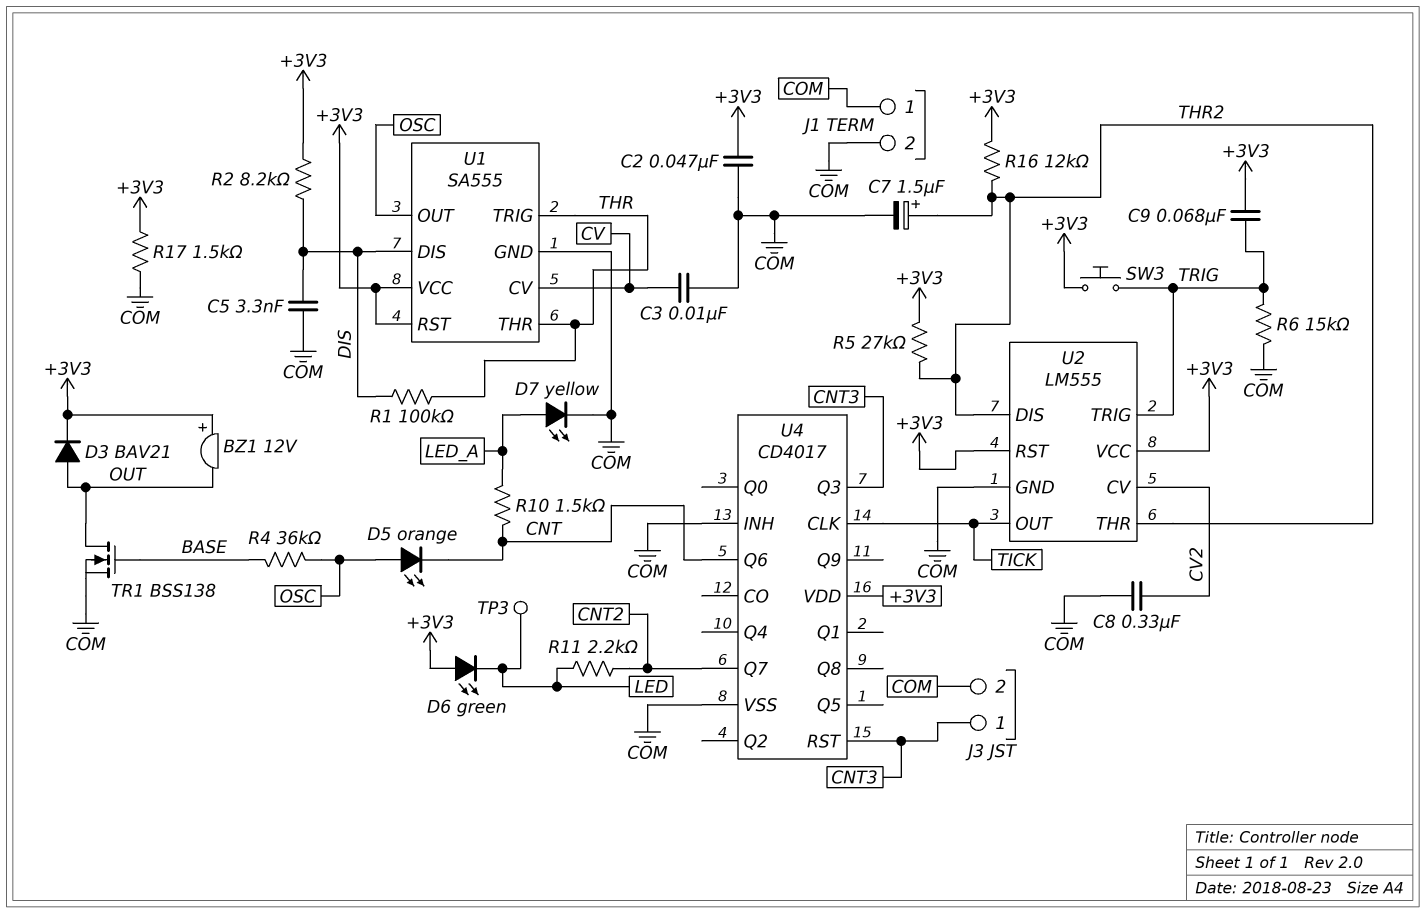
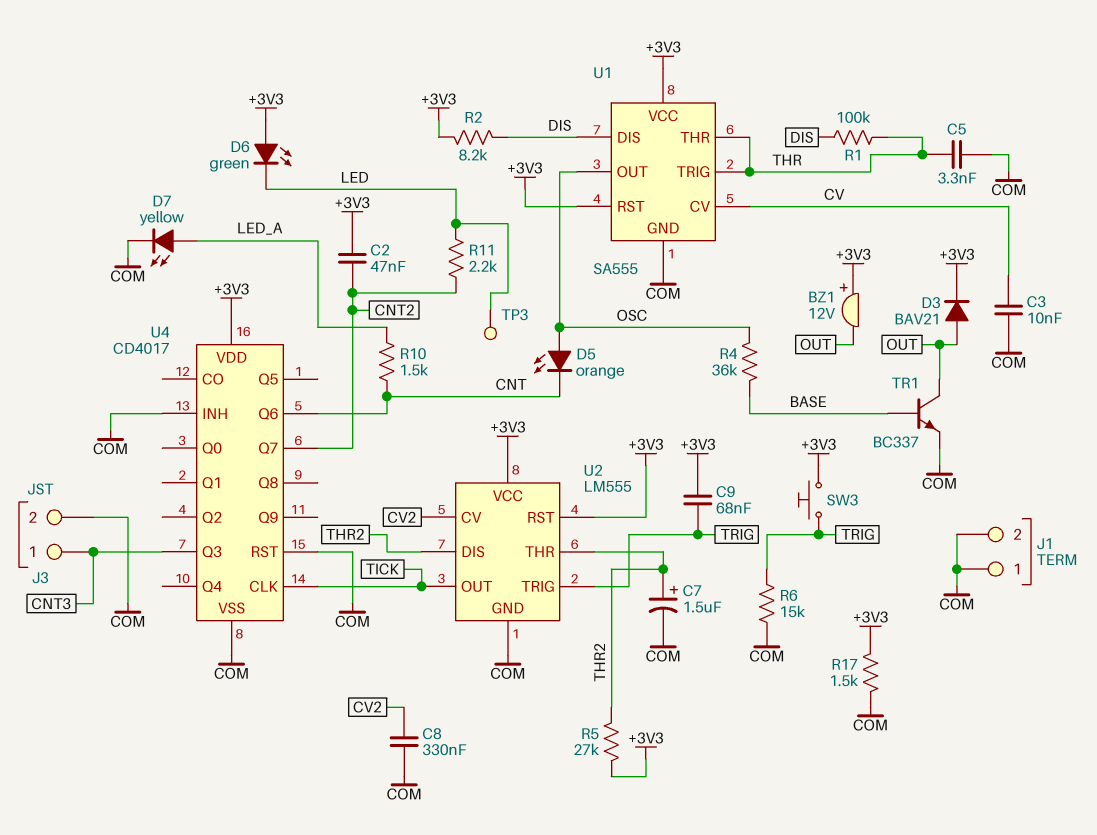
C2: 47nF (+3V3, COM) -> 47nF (+3V3, CNT2)
C5: 3.3nF (COM, DIS) -> 3.3nF (COM, THR)
R16: 12k (+3V3, THR2) -> none
TR1: NMOS BSS138 (G BASE, D OUT, S COM) -> NPN BC337 (B BASE, C OUT, E COM)
U4 pin RST: CNT3 -> COM

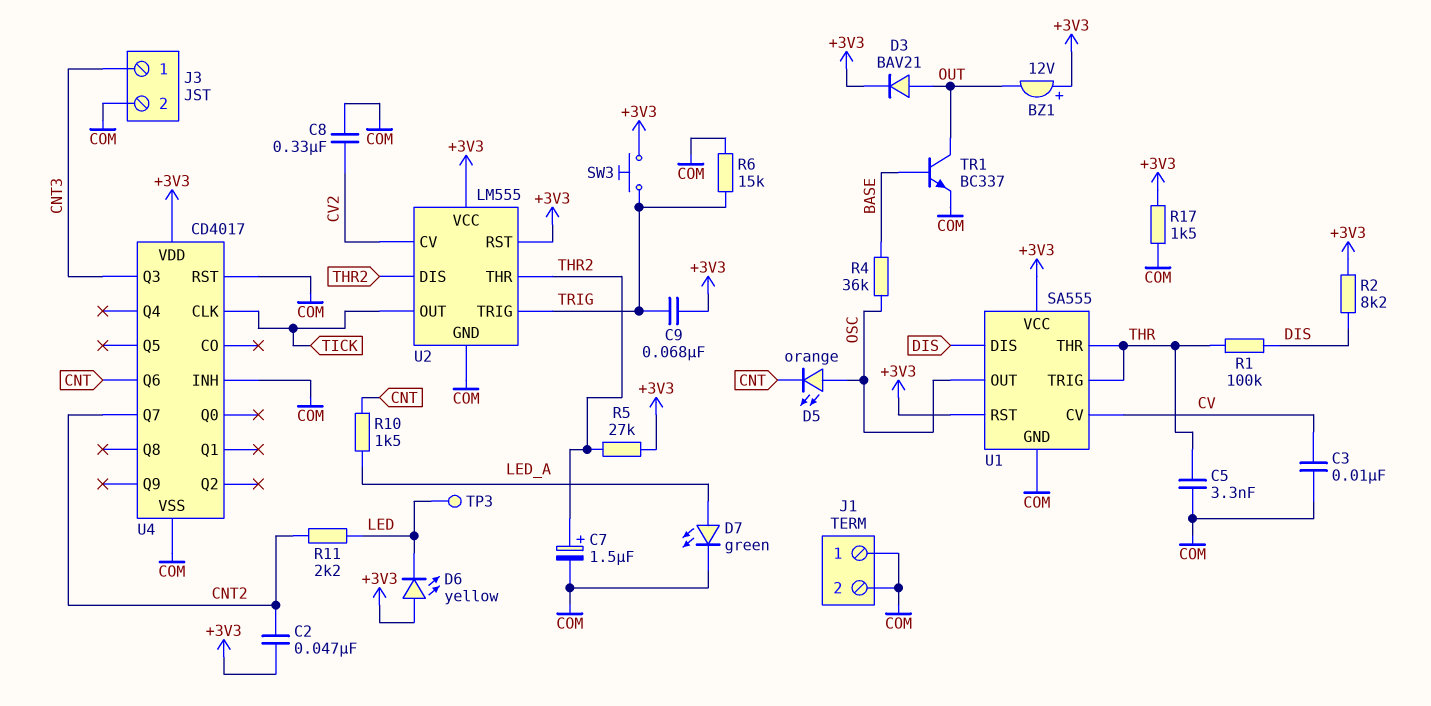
D6: LED green (A +3V3, K LED) -> LED yellow (A +3V3, K LED)
D7: LED yellow (A LED_A, K COM) -> LED green (A LED_A, K COM)

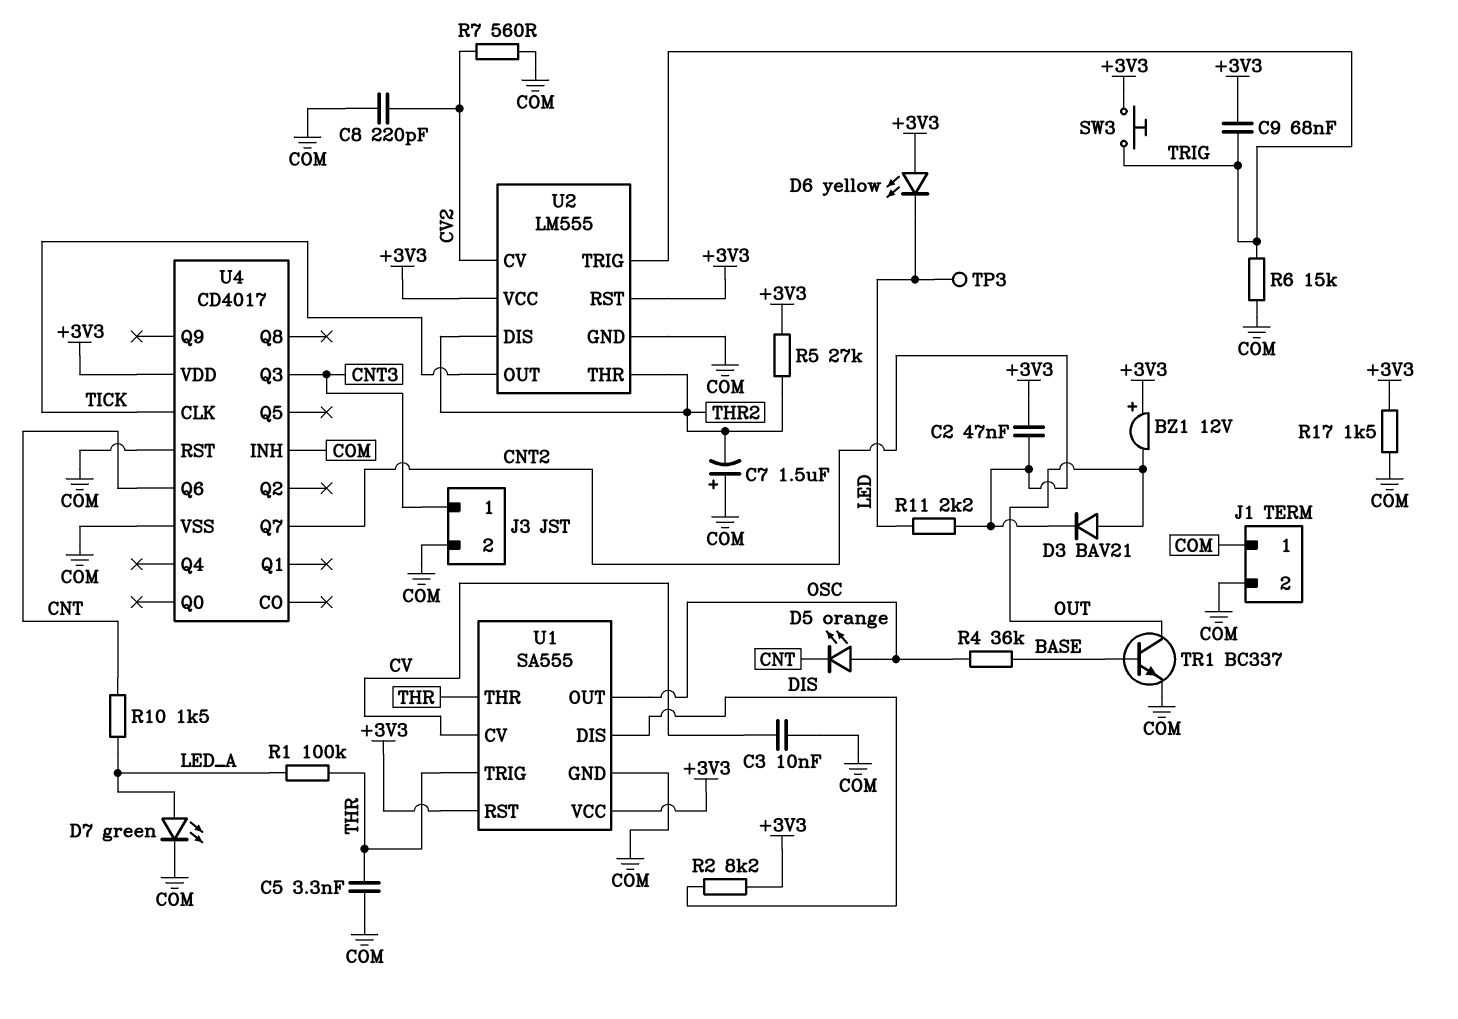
C7: 1.5uF (plus THR2, minus COM) -> 1.5uF (plus COM, minus THR2)
C8: 330nF (COM, CV2) -> 220pF (COM, CV2)
D3: diode BAV21 (A OUT, K +3V3) -> diode BAV21 (A OUT, K CNT2)
R1: 100k (DIS, THR) -> 100k (LED_A, THR)
R7: none -> 560 (COM, CV2)

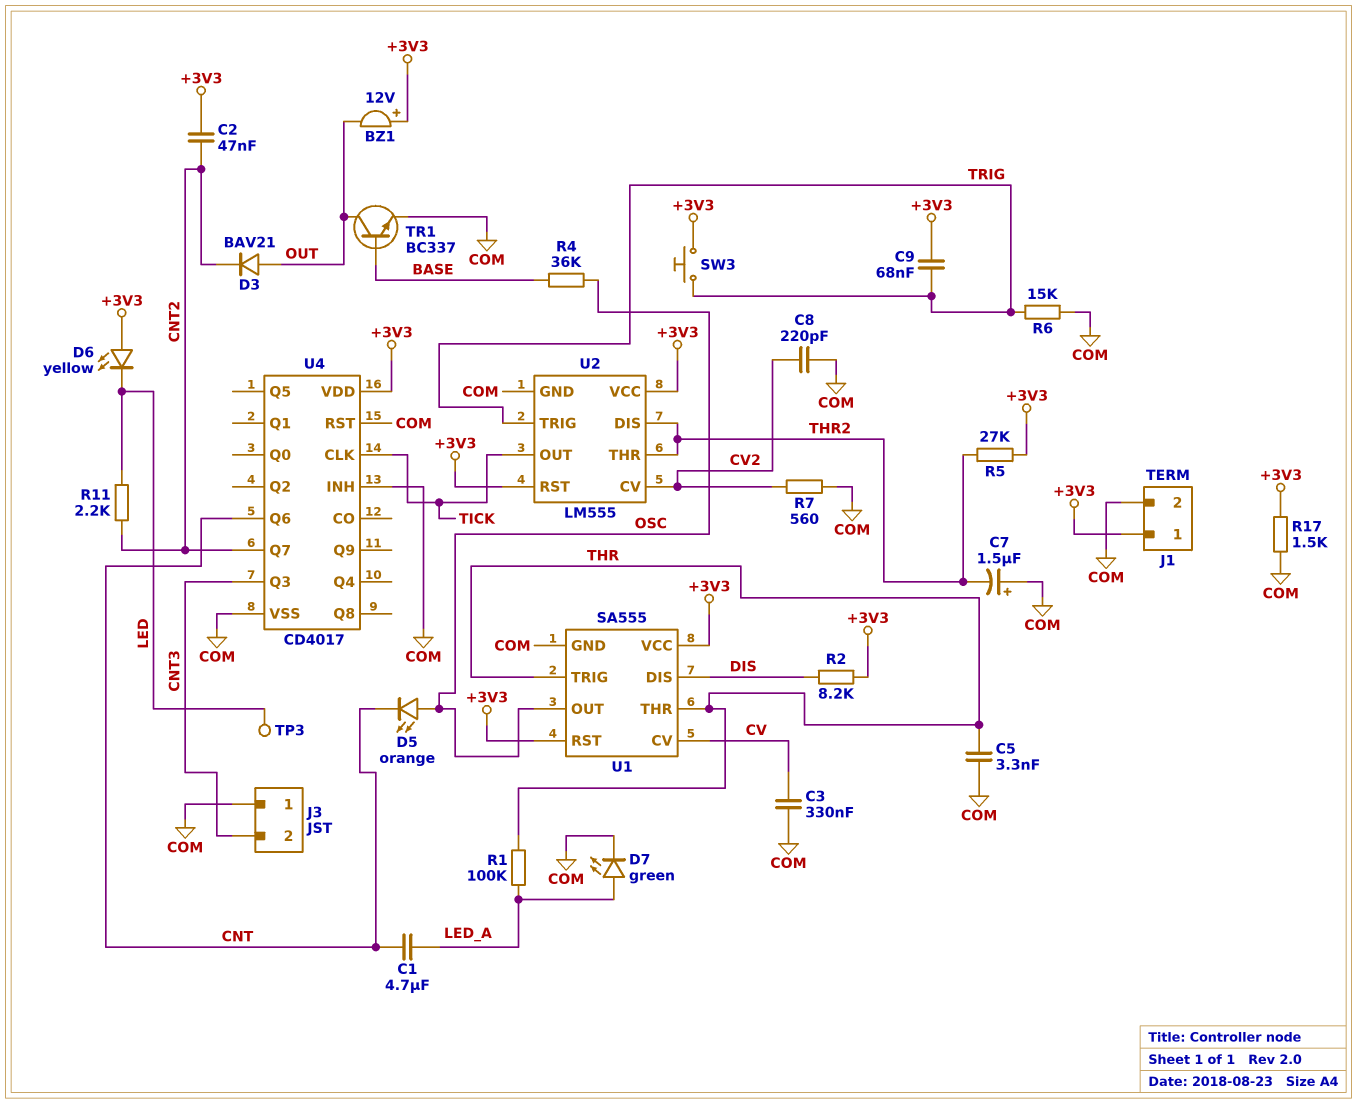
C1: none -> 4.7uF (CNT, LED_A)
C3: 10nF (COM, CV) -> 330nF (COM, CV)
J1 pin 1: COM -> +3V3
J3 pin 1: CNT3 -> COM
J3 pin 2: COM -> CNT3
R10: 1.5k (CNT, LED_A) -> none

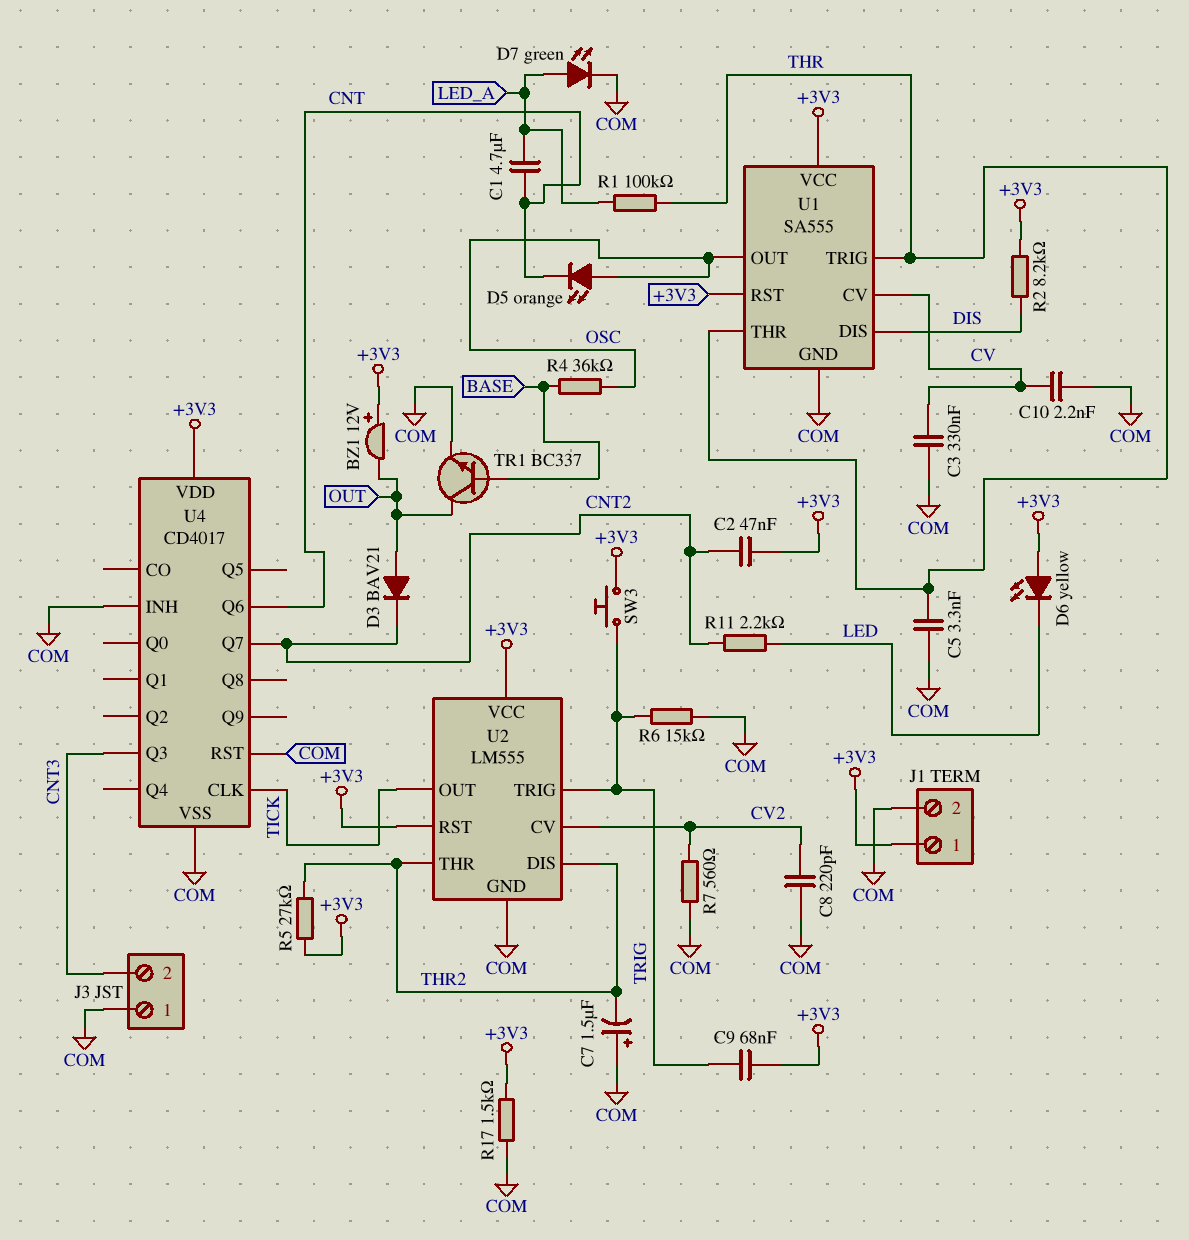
C10: none -> 2.2nF (COM, CV)
TP3: test point (LED) -> none

